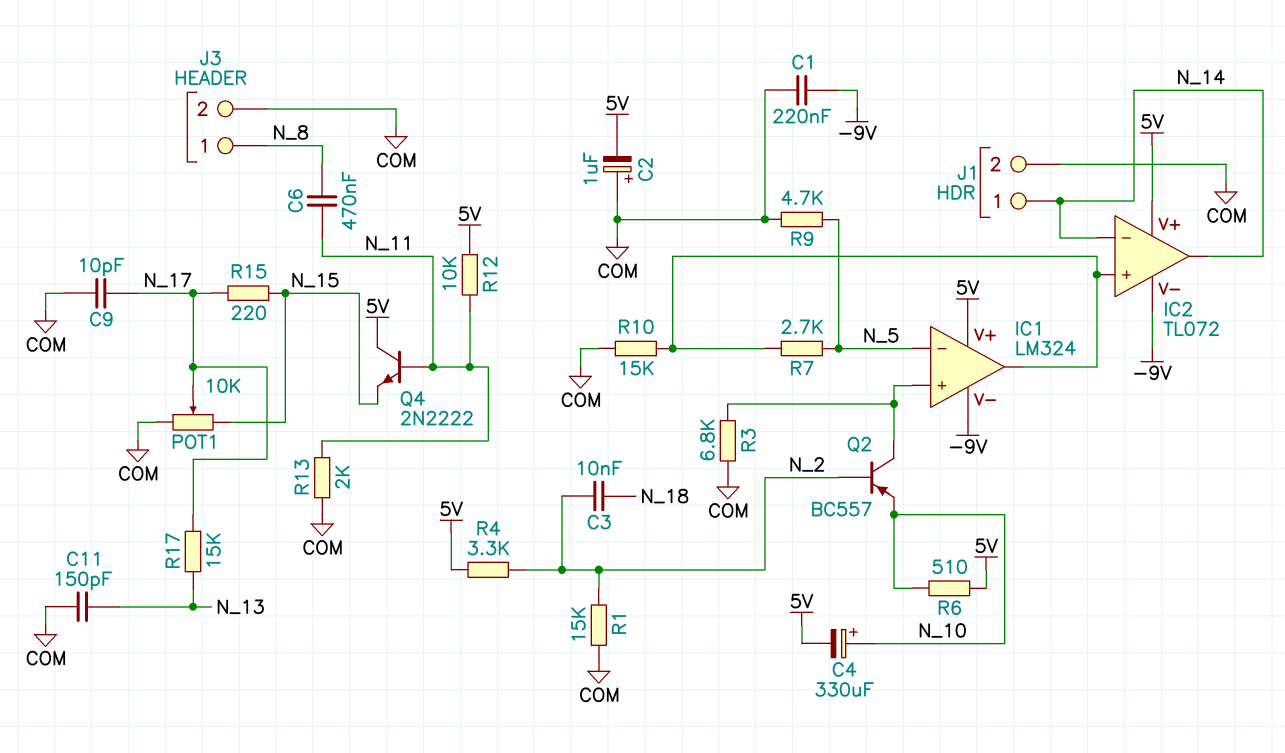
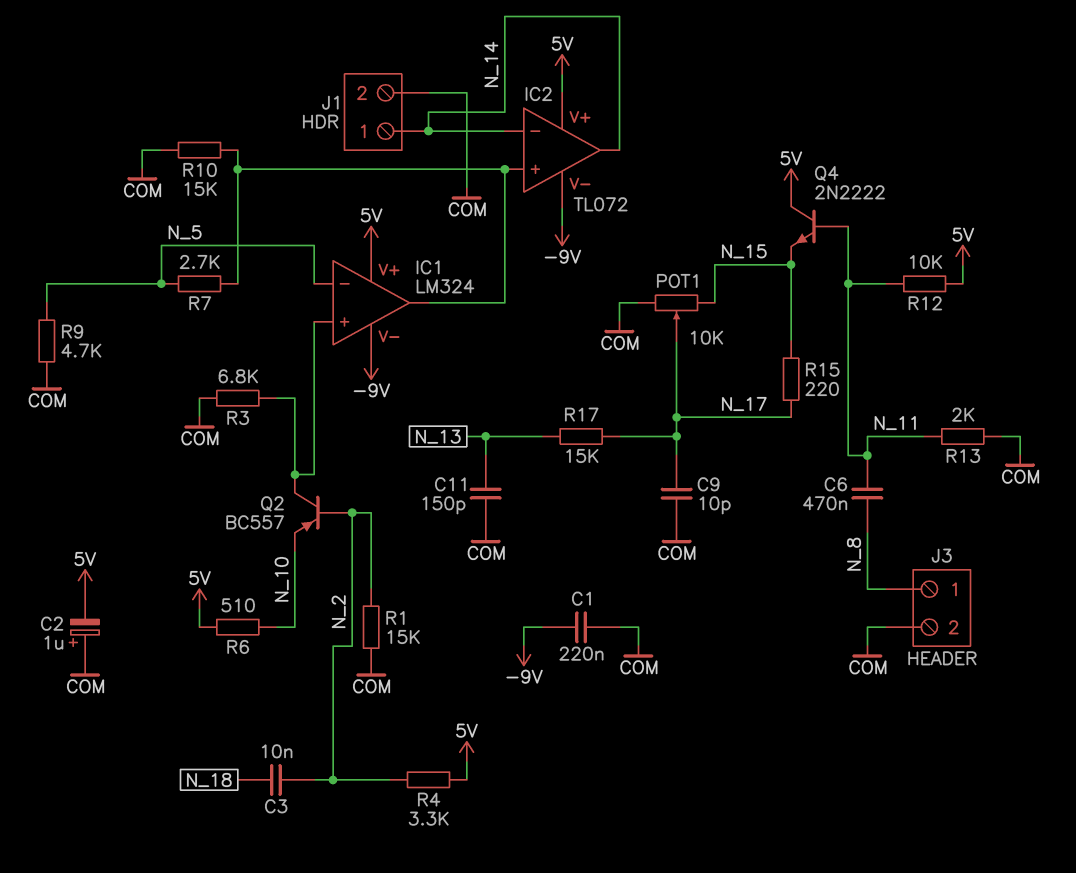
C4: 330uF (plus N_10, minus 5V) -> none

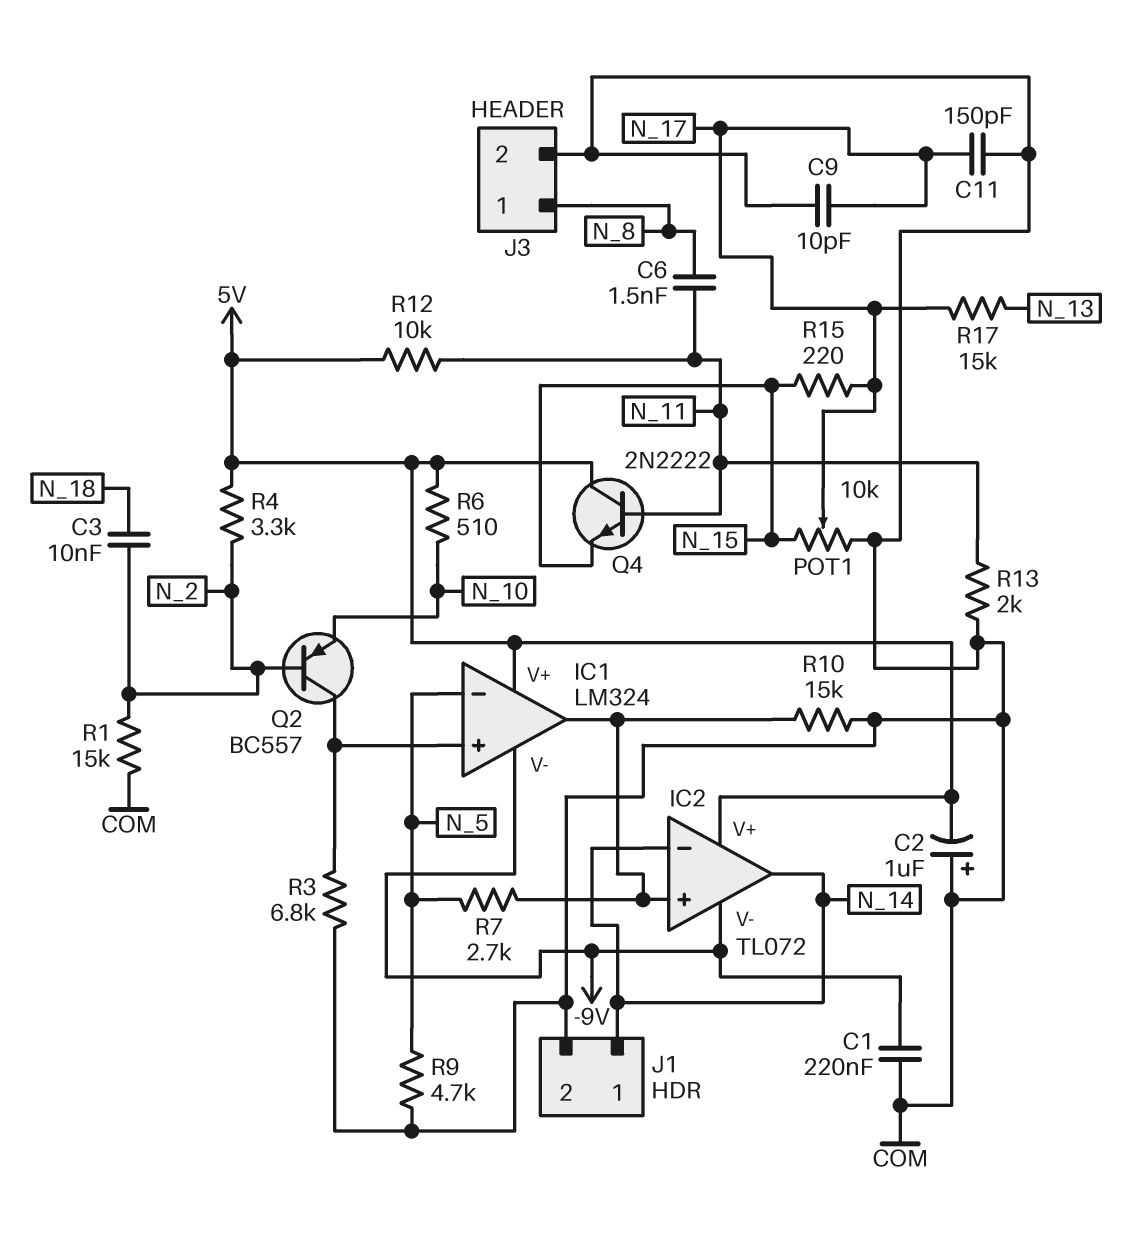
C6: 470nF (N_8, N_11) -> 1.5nF (N_8, N_11)
C11: 150pF (COM, N_13) -> 150pF (COM, N_17)

